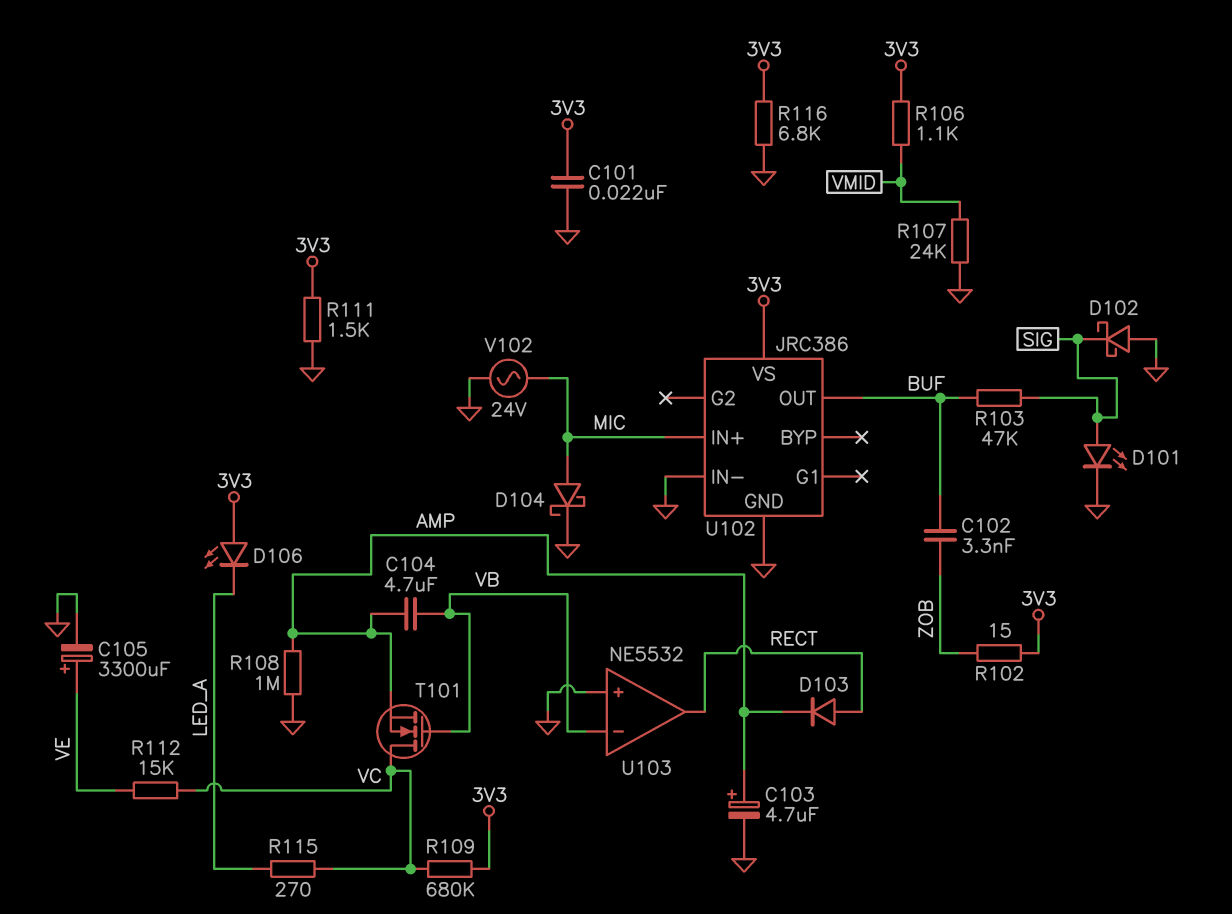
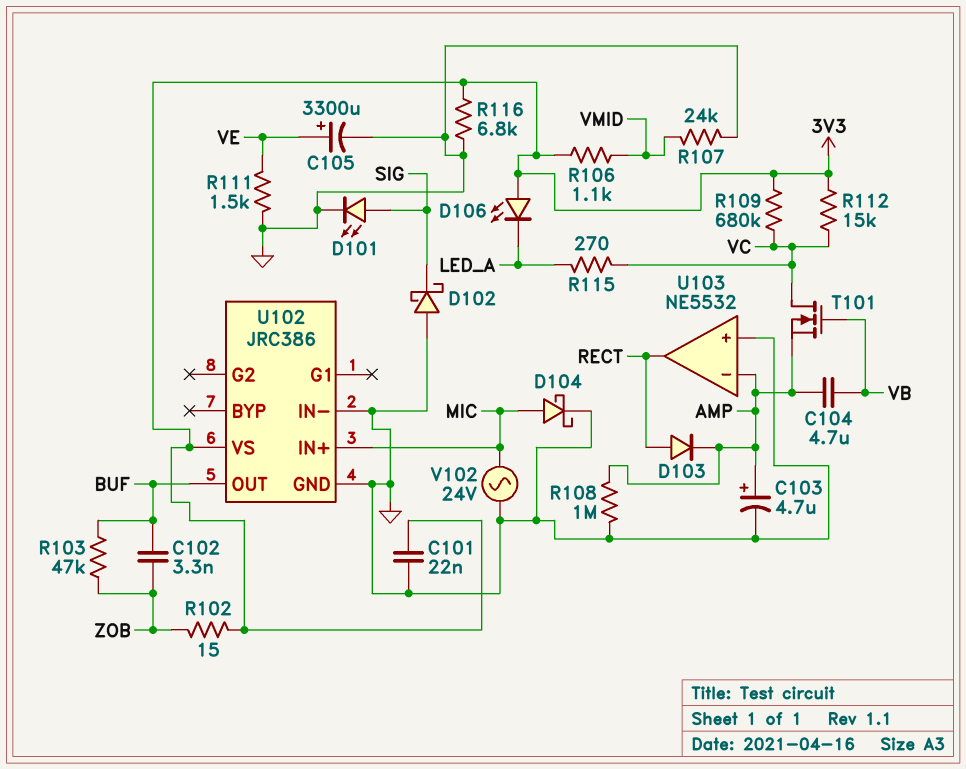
R103: 47k (BUF, SIG) -> 47k (BUF, ZOB)
R111: 1.5k (3V3, GND) -> 1.5k (GND, VE)
R112: 15k (VC, VE) -> 15k (3V3, VC)
U103 pin in-: VB -> AMP

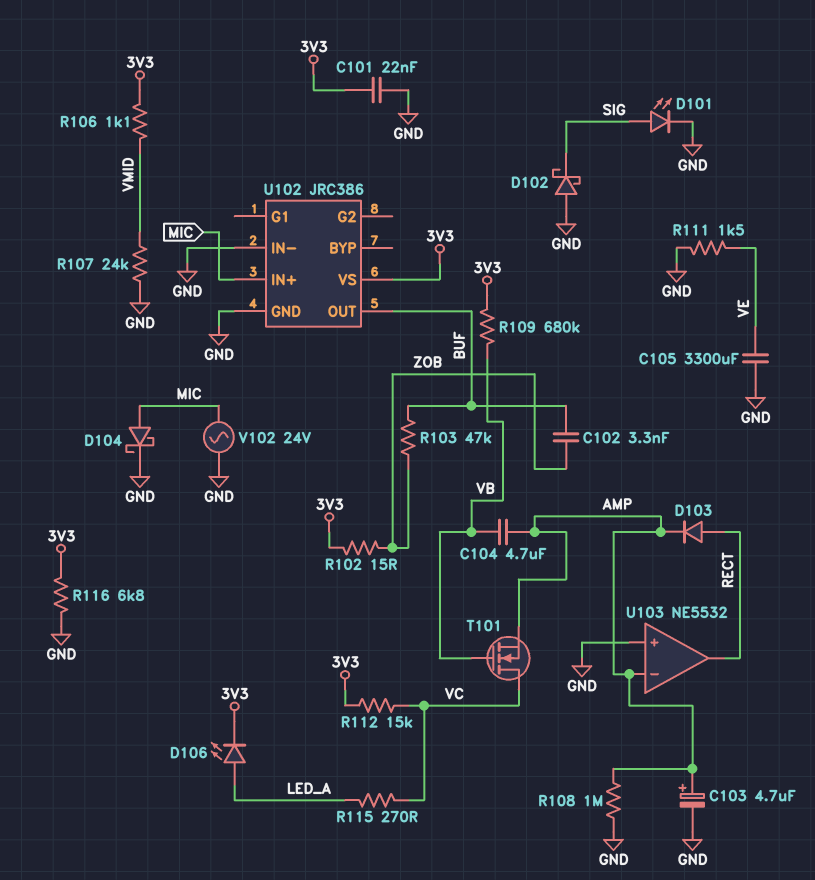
C105: 3300uF (plus VE, minus GND) -> 3300uF (GND, VE)
D106: LED (A 3V3, K LED_A) -> LED (A LED_A, K 3V3)
R109: 680k (3V3, VC) -> 680k (3V3, VB)

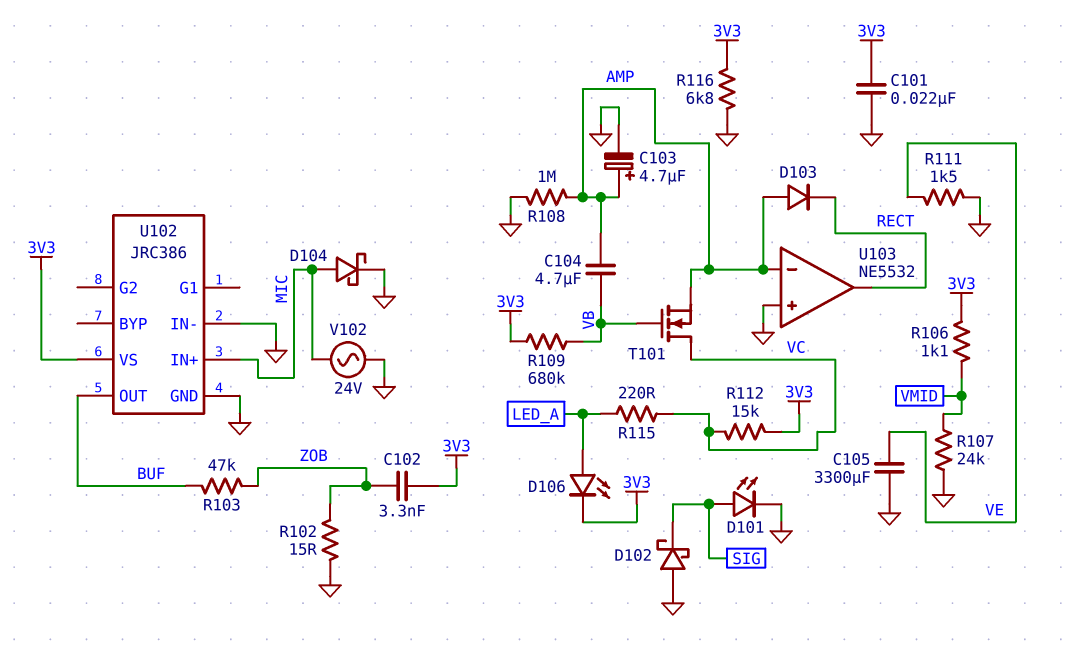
C102: 3.3nF (BUF, ZOB) -> 3.3nF (3V3, ZOB)
D103: diode (A RECT, K AMP) -> diode (A AMP, K RECT)
R102: 15 (3V3, ZOB) -> 15 (GND, ZOB)
R115: 270 (LED_A, VC) -> 220 (LED_A, VC)

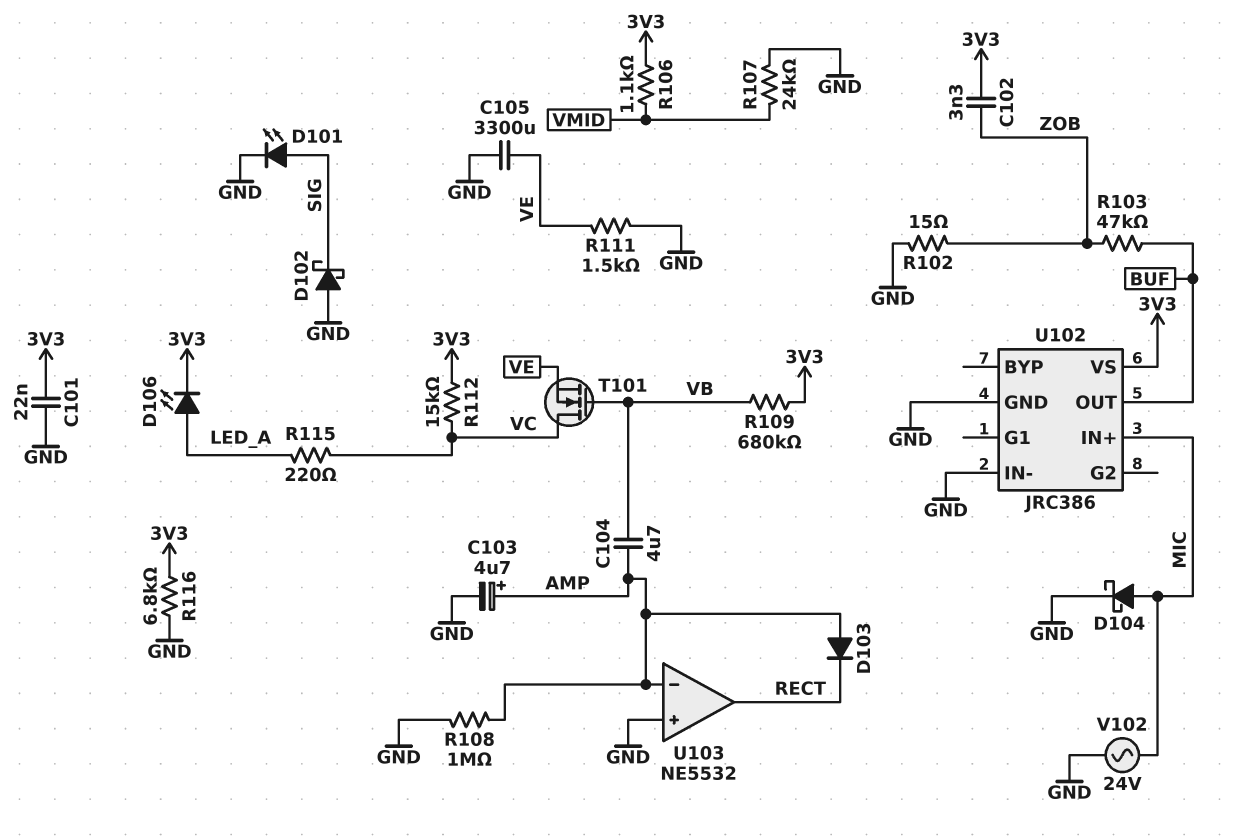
T101: NMOS (G VB, D VC, S AMP) -> NMOS (G VB, D VC, S VE)

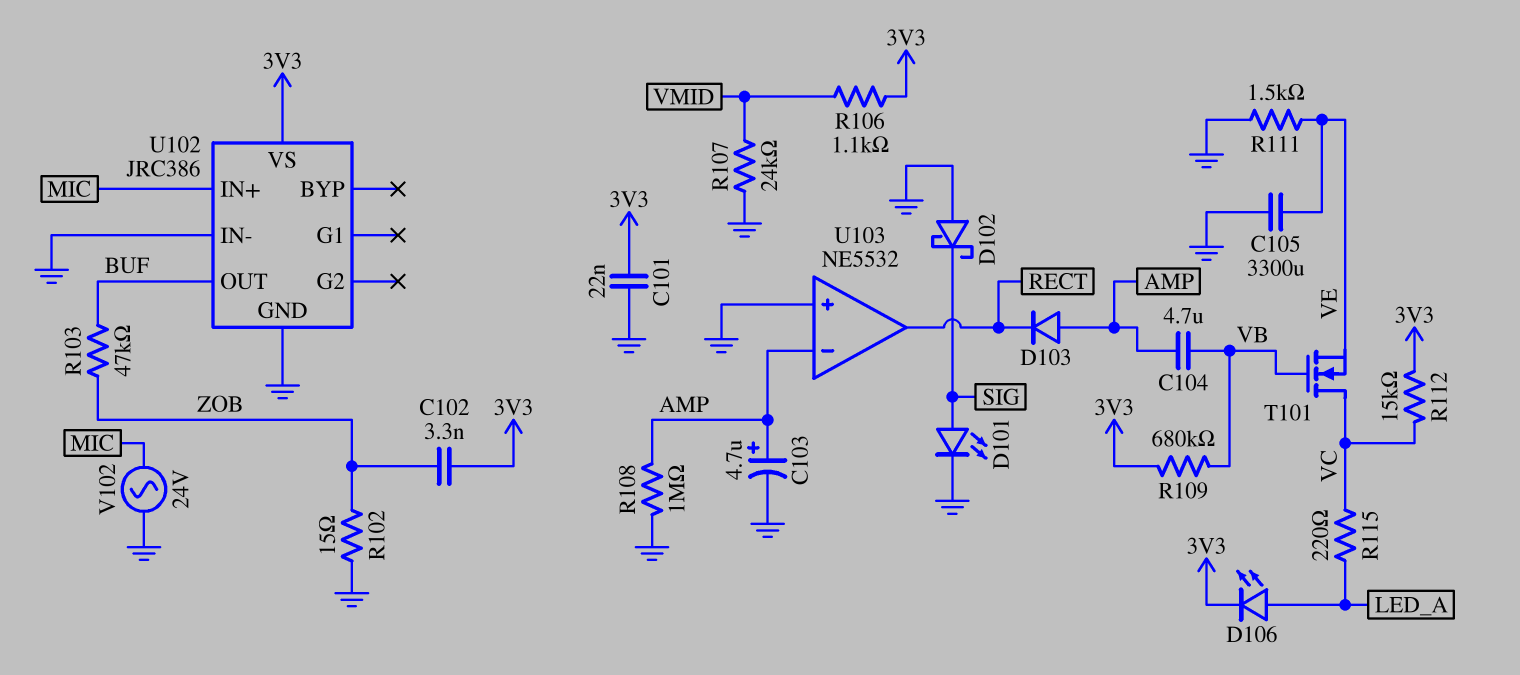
D104: schottky (A MIC, K GND) -> none
R116: 6.8k (3V3, GND) -> none

